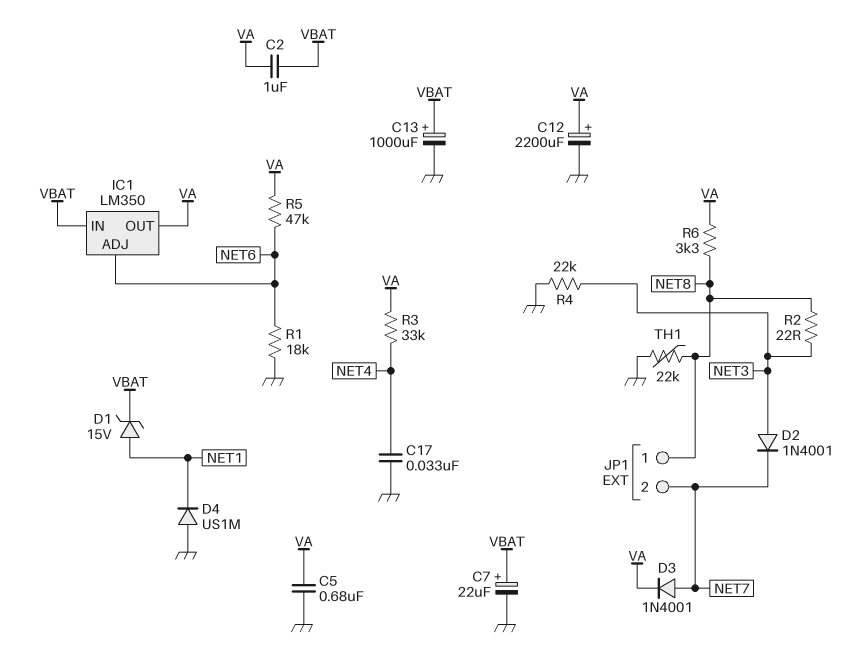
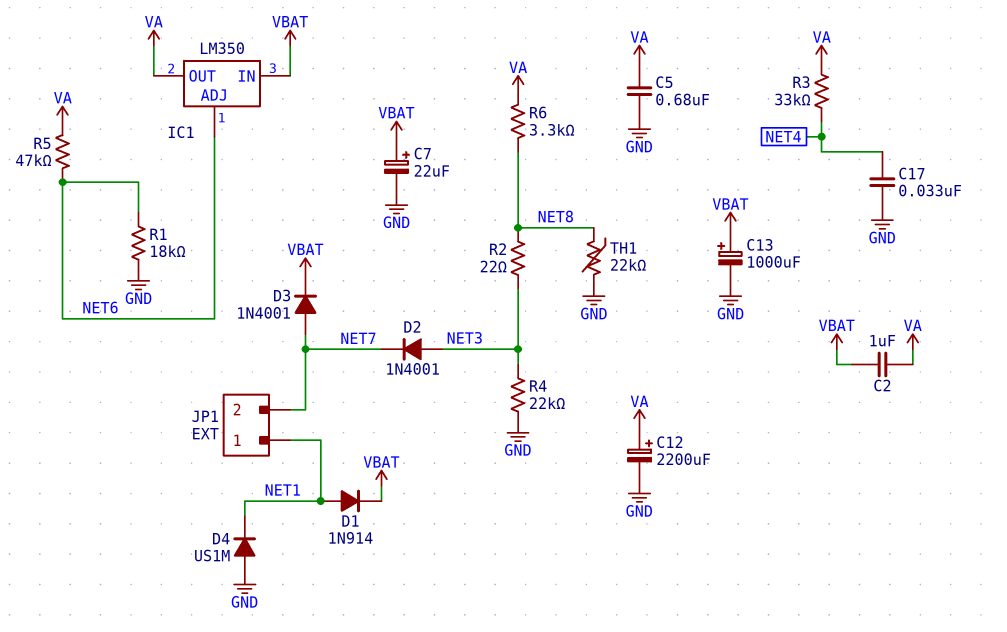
D1: zener 15V (A NET1, K VBAT) -> diode 1N914 (A NET1, K VBAT)
D3: diode 1N4001 (A NET7, K VA) -> diode 1N4001 (A NET7, K VBAT)
JP1 pin 1: NET8 -> NET1

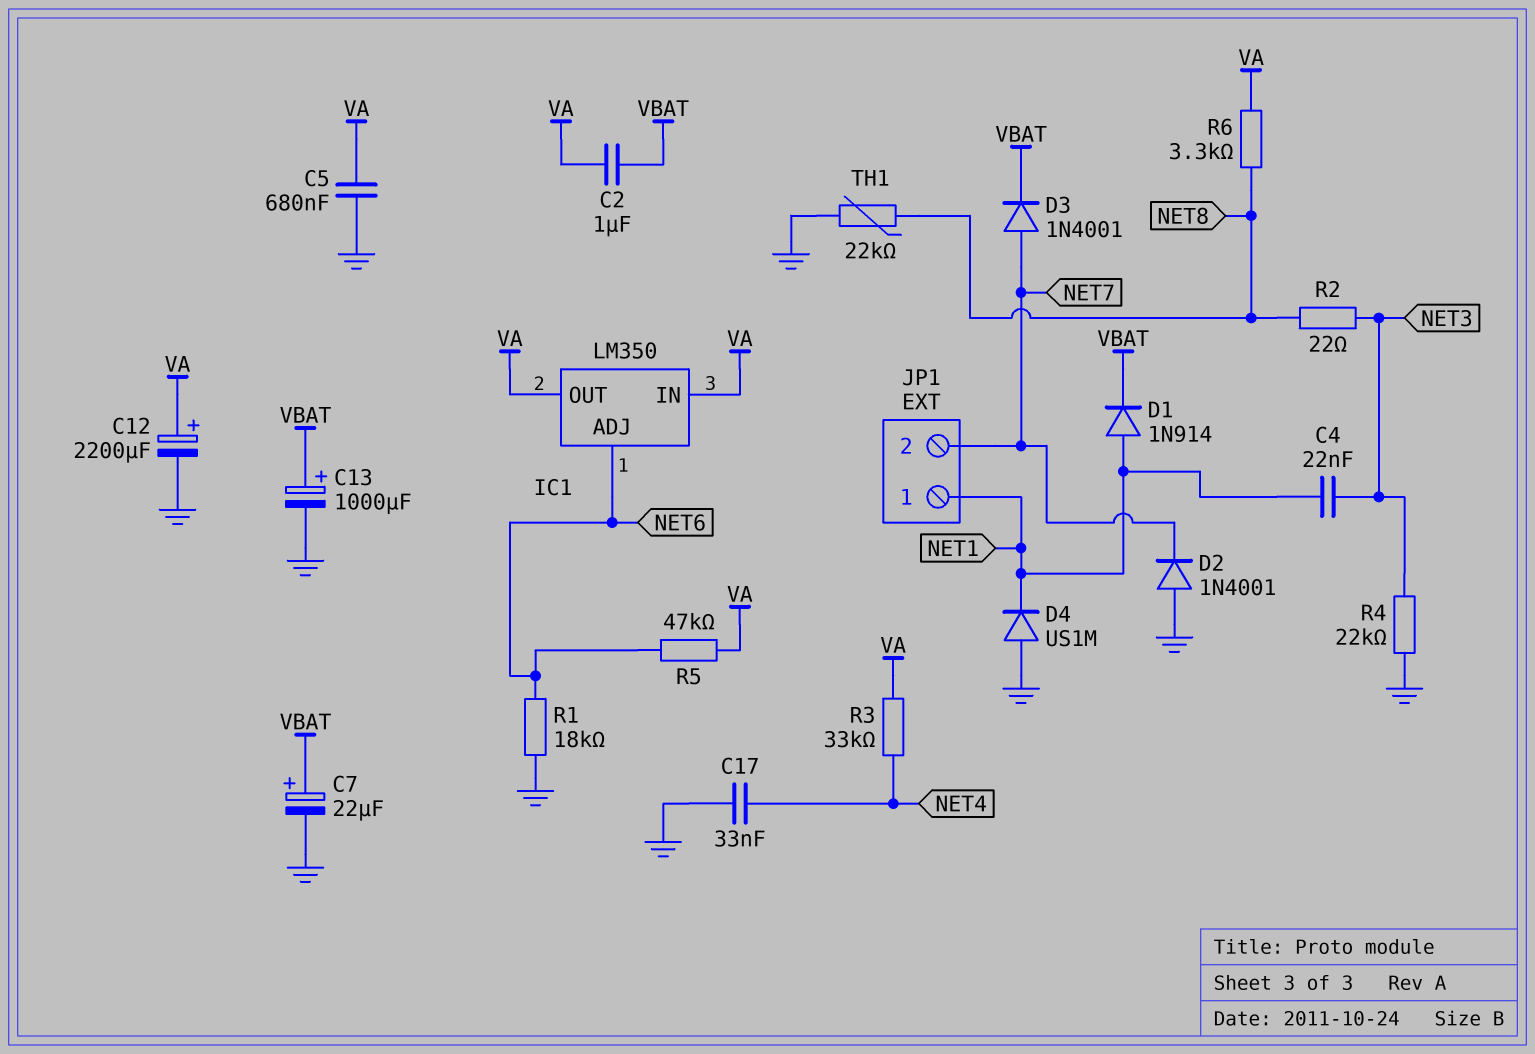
C4: none -> 22nF (NET1, NET3)
D2: diode 1N4001 (A NET3, K NET7) -> diode 1N4001 (A GND, K NET7)
IC1 pin IN: VBAT -> VA

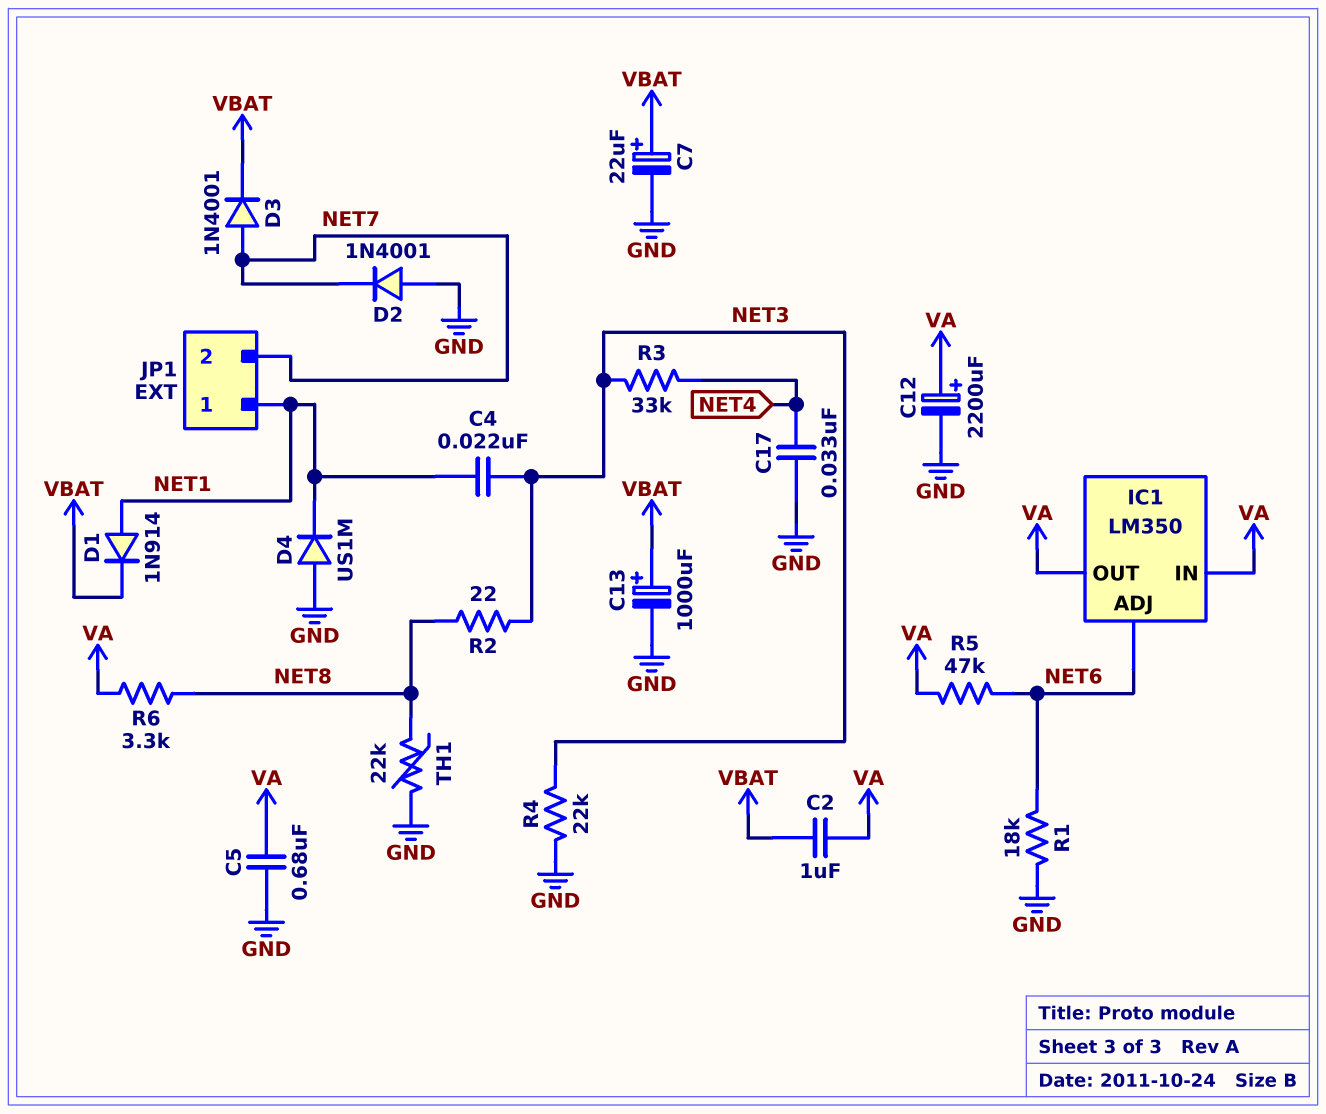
R3: 33k (NET4, VA) -> 33k (NET3, NET4)

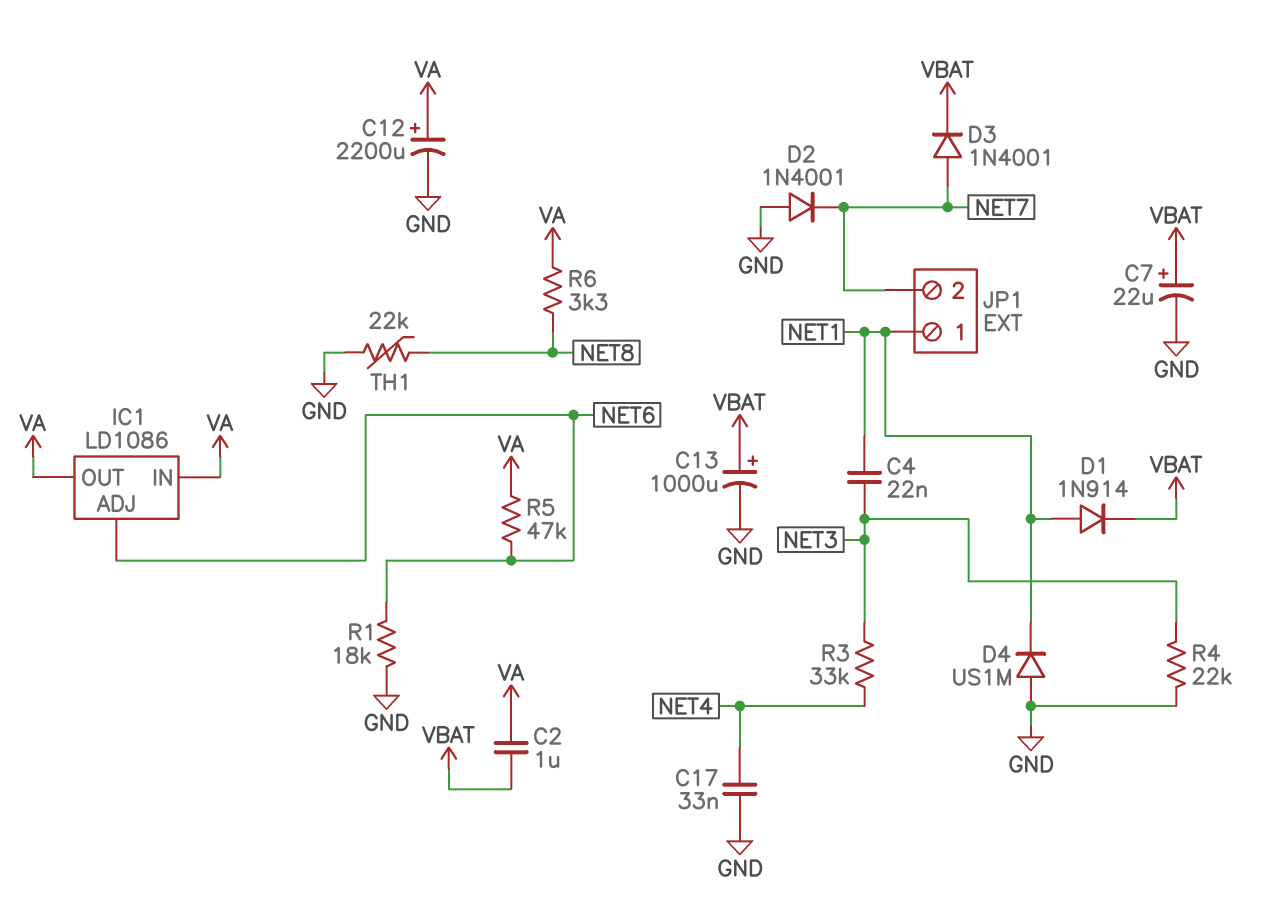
C5: 680nF (GND, VA) -> none
IC1: LM350 -> LD1086
R2: 22 (NET3, NET8) -> none

